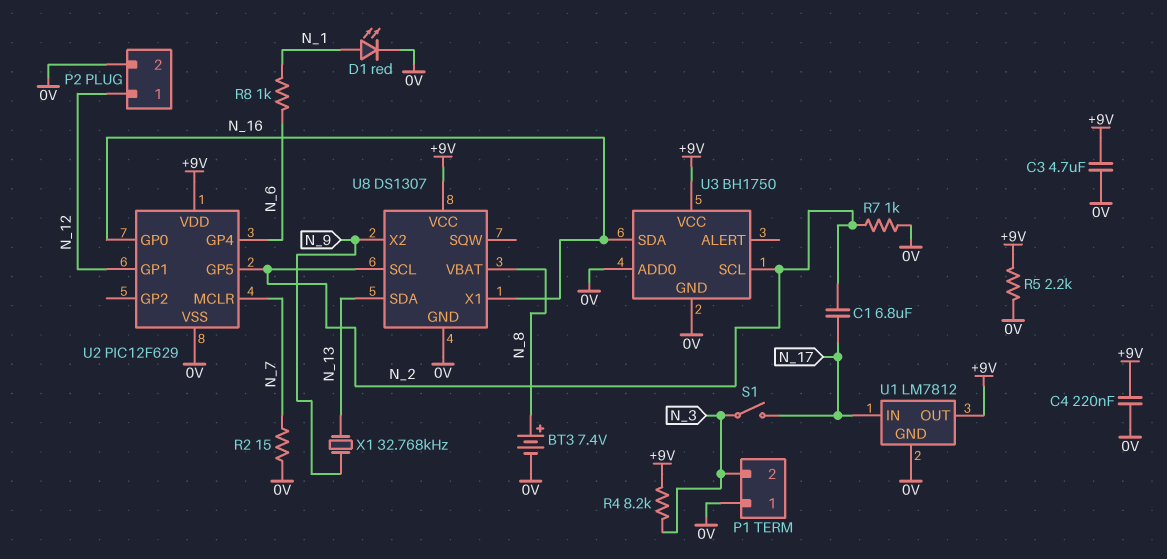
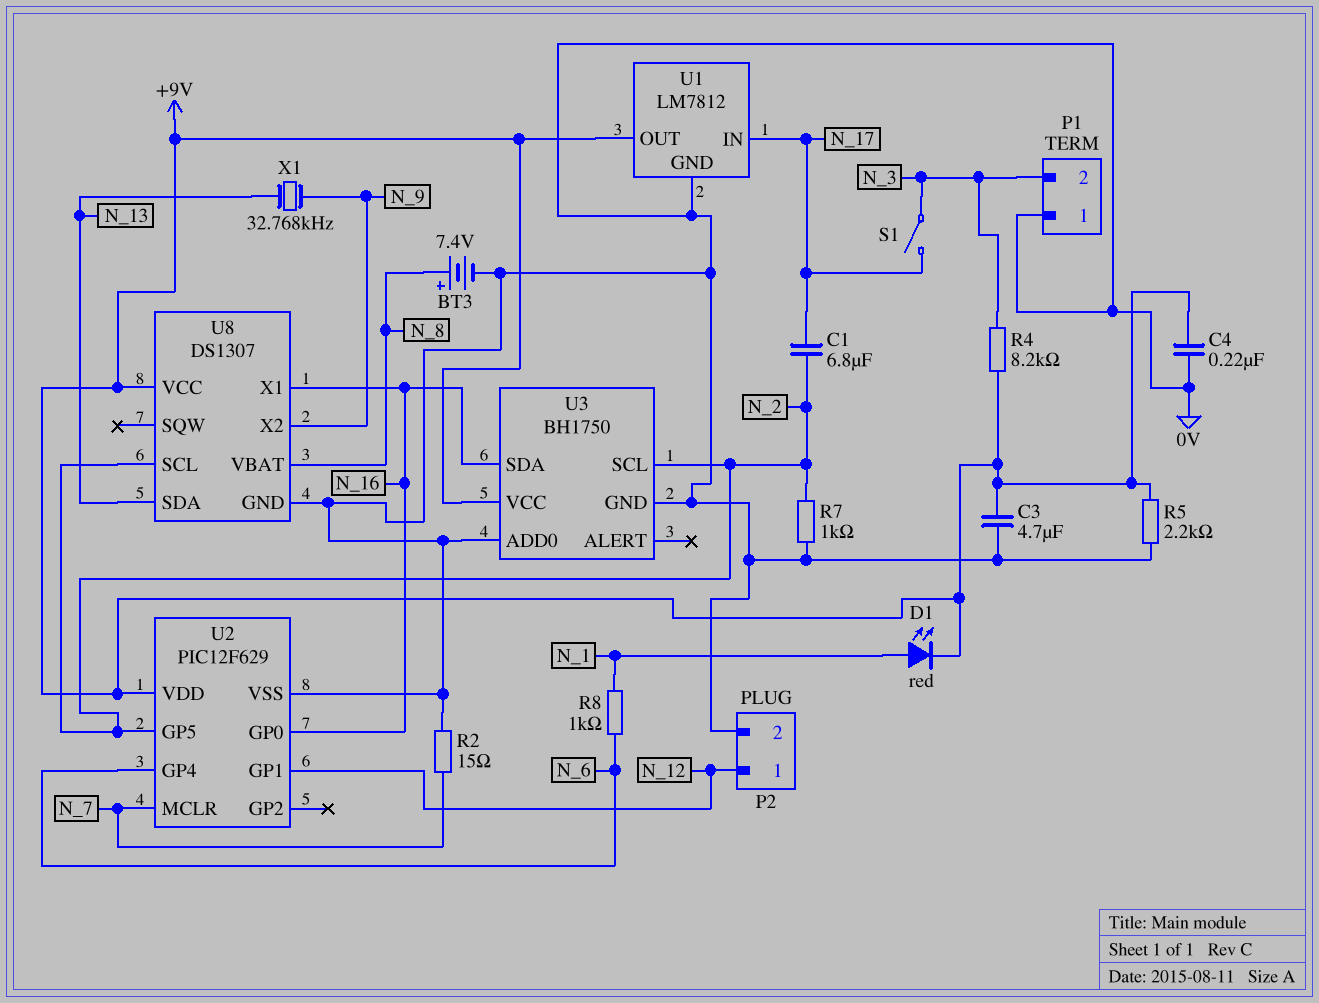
D1: LED red (A N_1, K 0V) -> LED red (A N_1, K +9V)

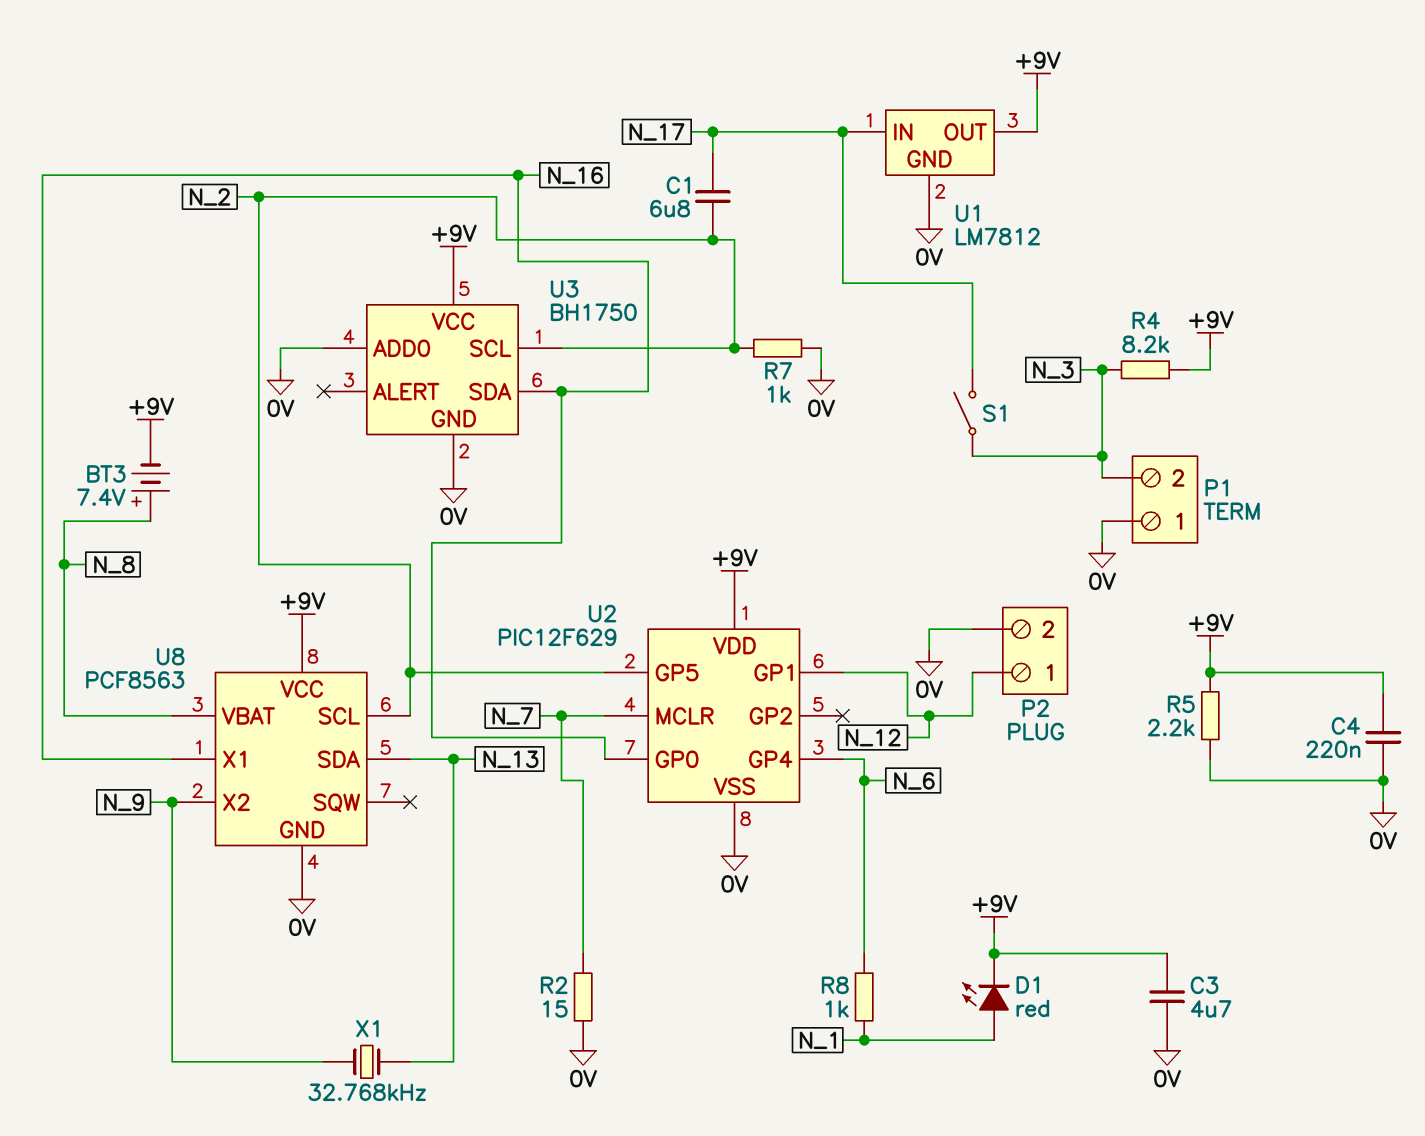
BT3: 7.4V (plus N_8, minus 0V) -> 7.4V (plus N_8, minus +9V)
U8: DS1307 -> PCF8563

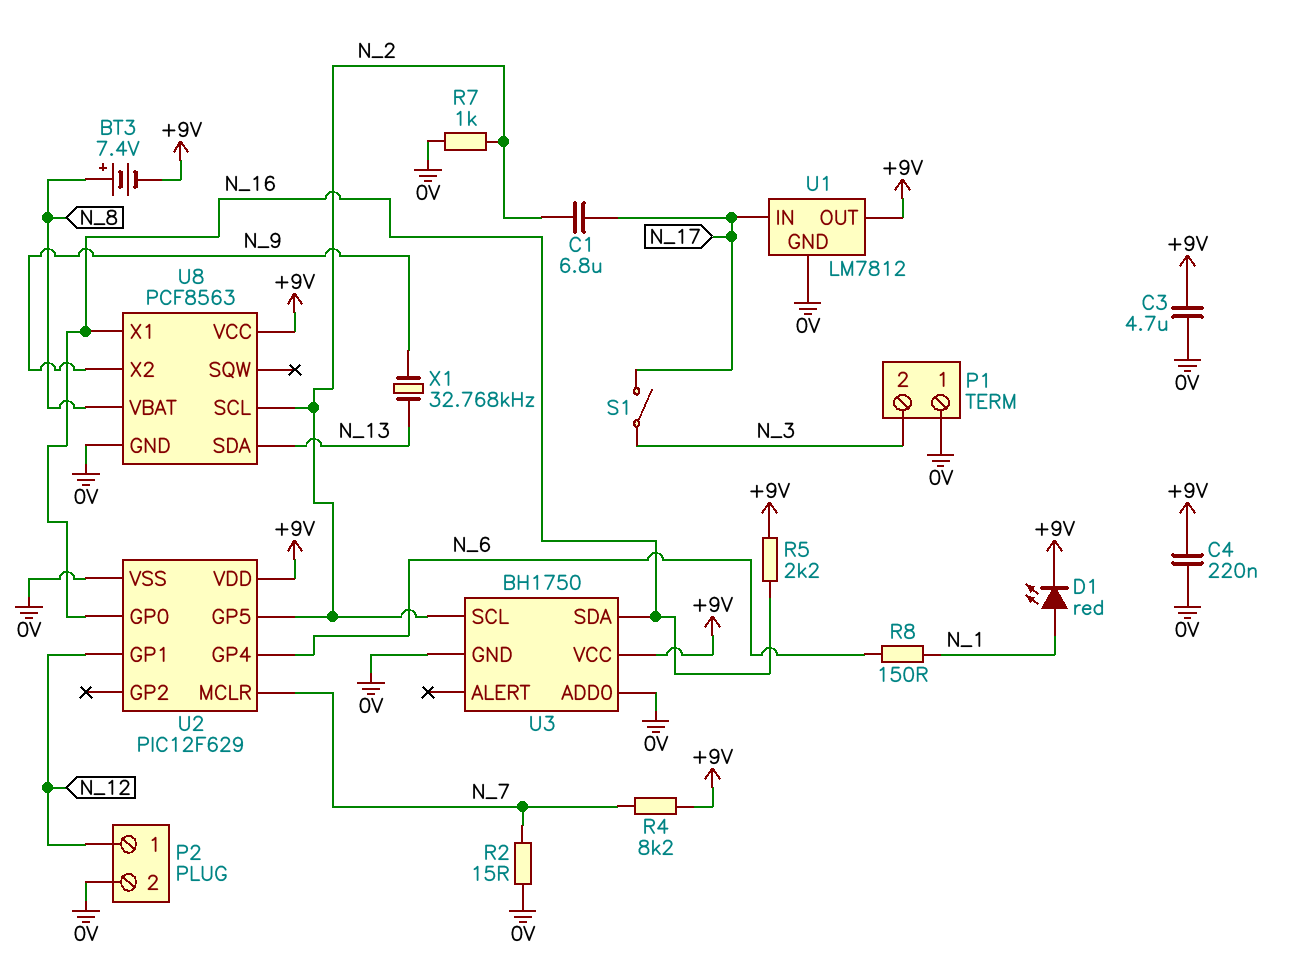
R4: 8.2k (+9V, N_3) -> 8.2k (+9V, N_7)
R5: 2.2k (+9V, 0V) -> 2.2k (+9V, N_16)
R8: 1k (N_1, N_6) -> 150 (N_1, N_6)

